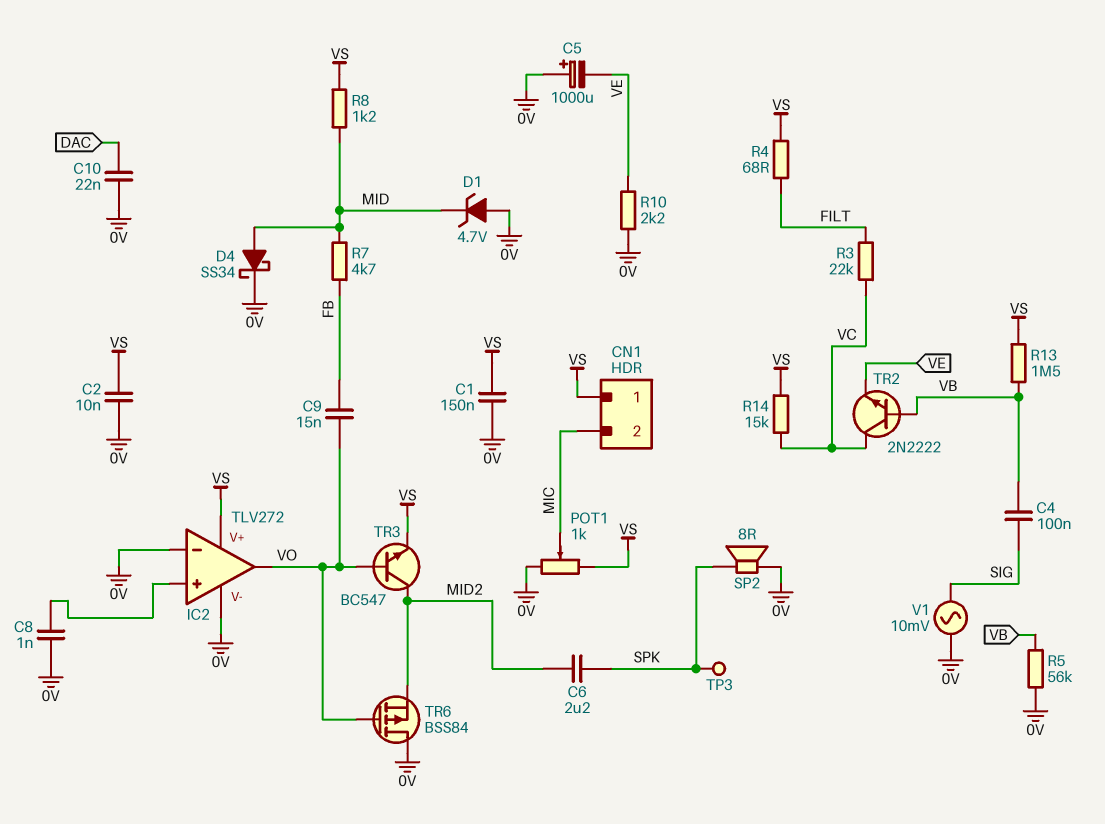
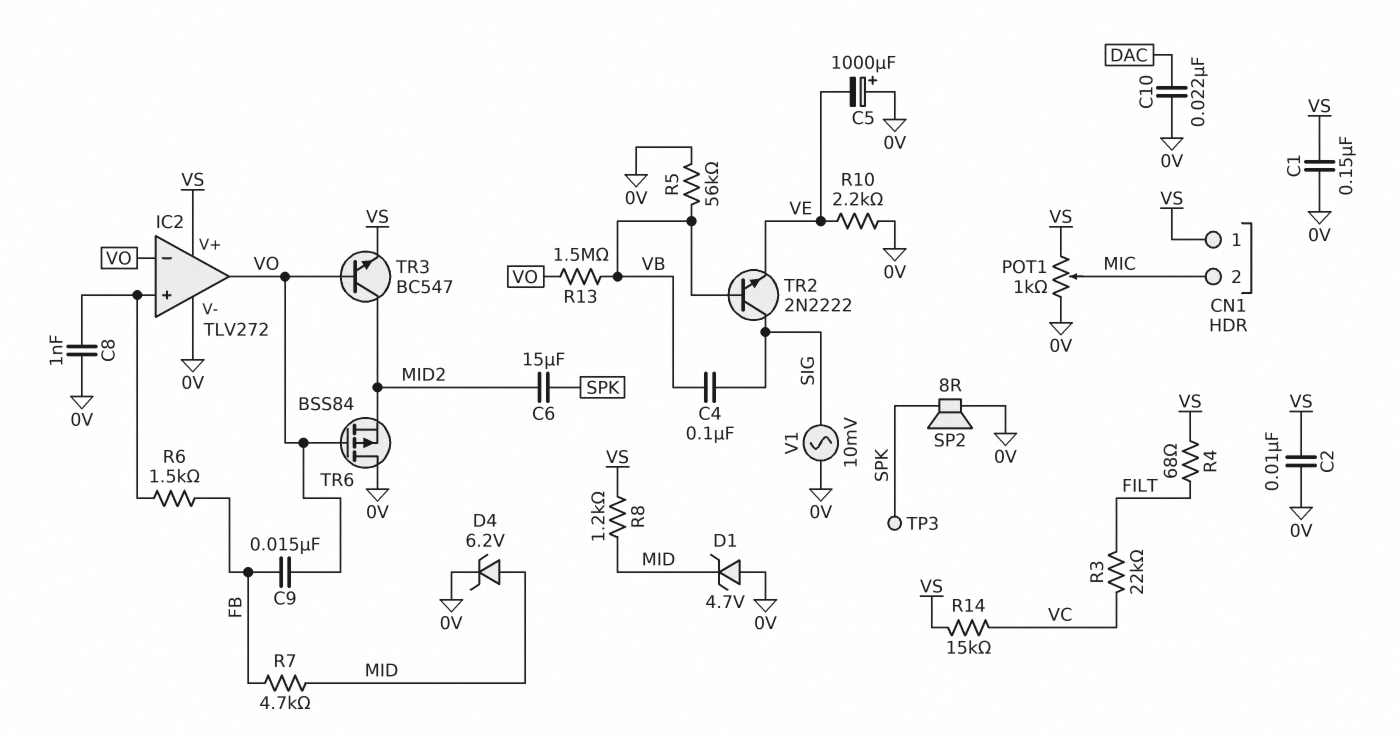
C6: 2.2uF (MID2, SPK) -> 15uF (MID2, SPK)
D4: schottky SS34 (A MID, K 0V) -> zener 6.2V (A MID, K 0V)
IC2 pin in-: 0V -> VO
R6: none -> 1.5k (FB, IC2/in+)
R13: 1.5M (VB, VS) -> 1.5M (VB, VO)
TR2: NPN 2N2222 (B VB, C VC, E VE) -> NPN 2N2222 (B VB, C SIG, E VE)

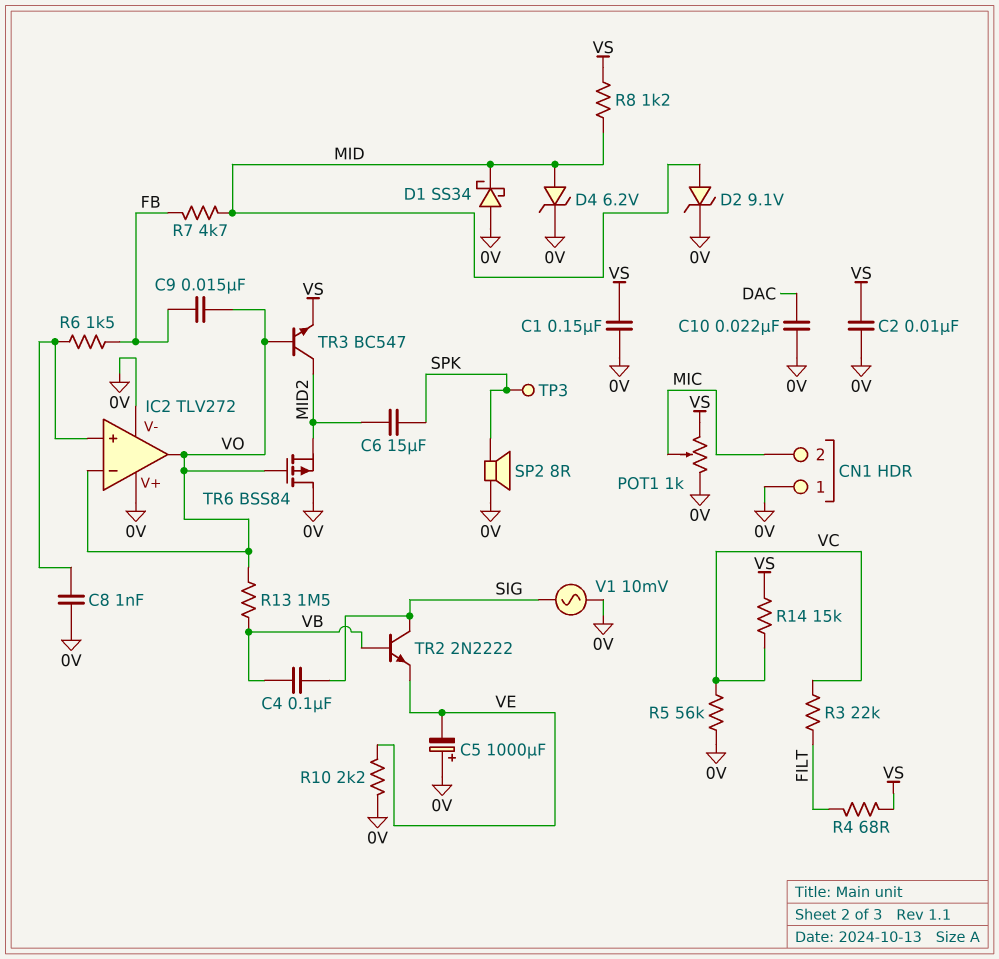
CN1 pin 1: VS -> 0V
D1: zener 4.7V (A 0V, K MID) -> schottky SS34 (A 0V, K MID)
D2: none -> zener 9.1V (A MID, K 0V)
IC2 pin V+: VS -> 0V
R5: 56k (0V, VB) -> 56k (0V, VC)

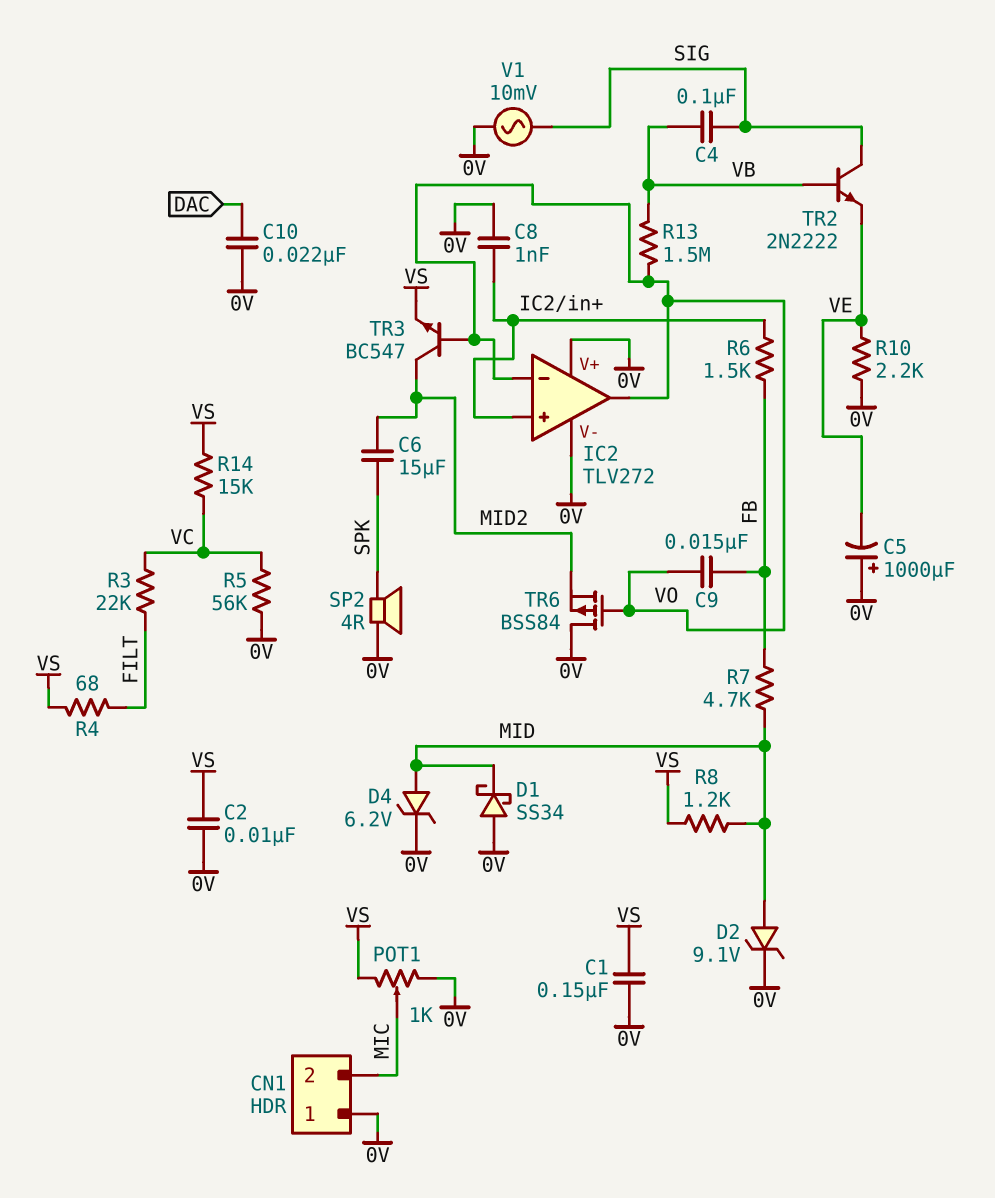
SP2: speaker 8R (0V, SPK) -> speaker 4R (0V, SPK)
TP3: test point (SPK) -> none

